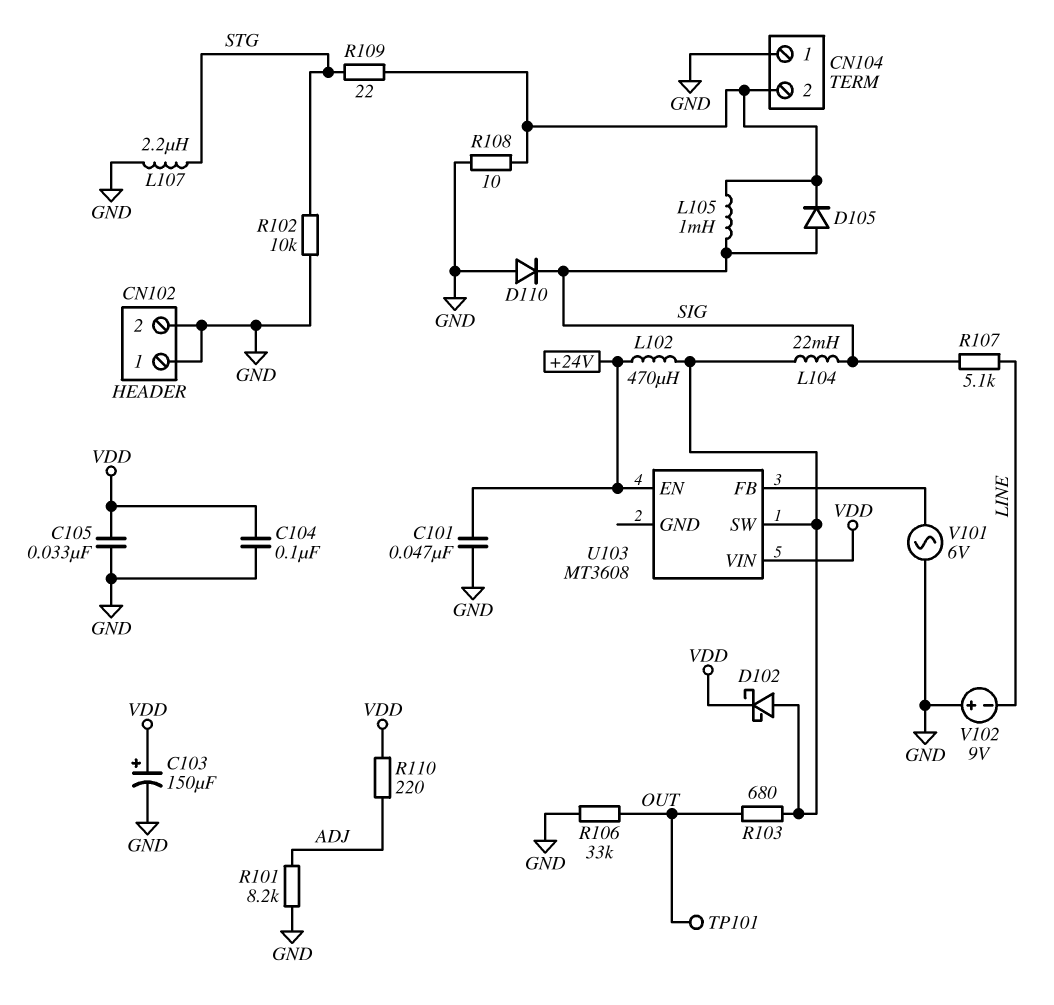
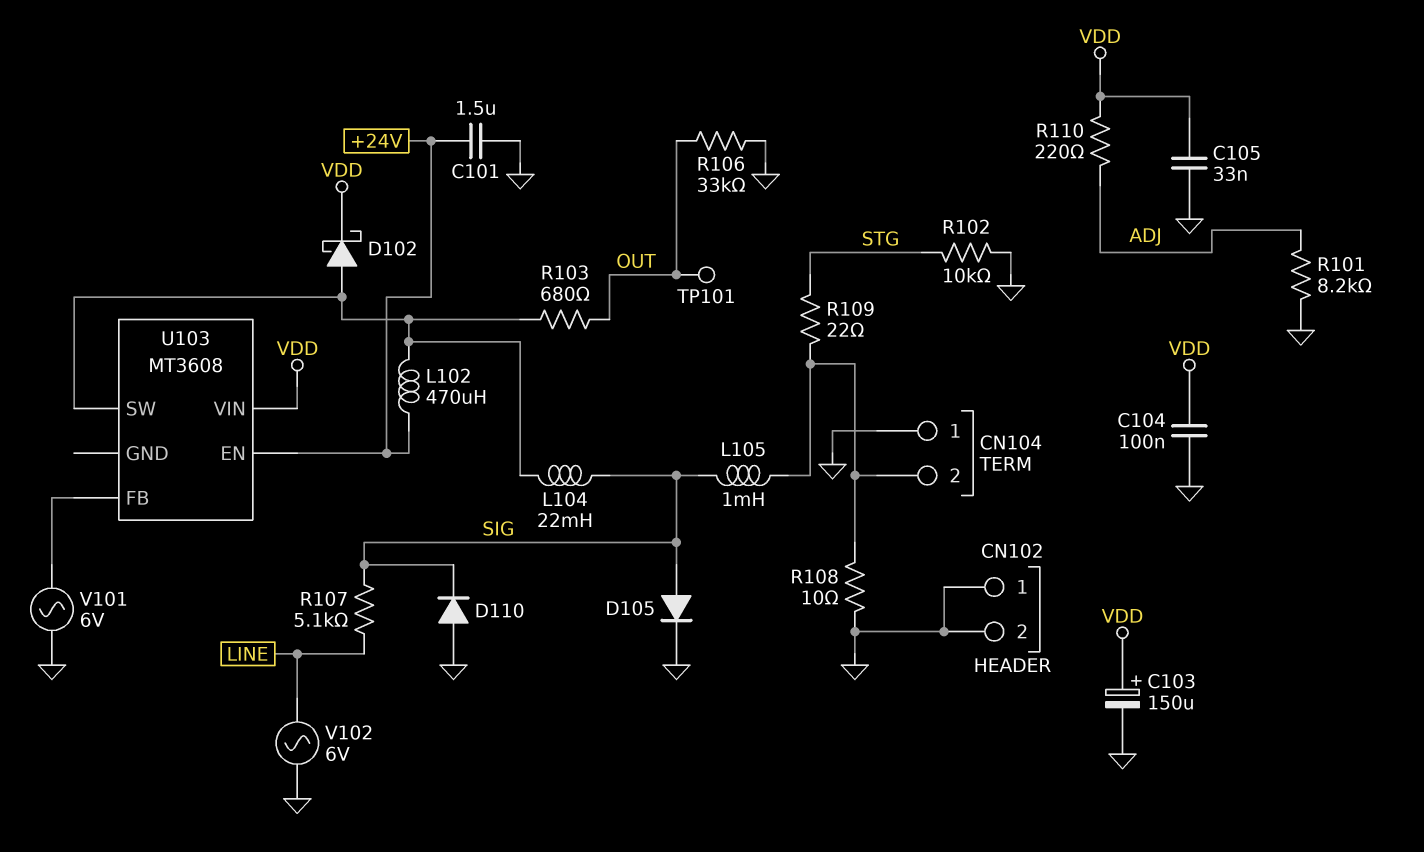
C101: 47nF (+24V, GND) -> 1.5uF (+24V, GND)
D105: diode (A SIG, K CN104/2) -> diode (A SIG, K GND)
L107: 2.2uH (GND, STG) -> none
V102: 9V (plus GND, minus LINE) -> AC 6V (GND, LINE)

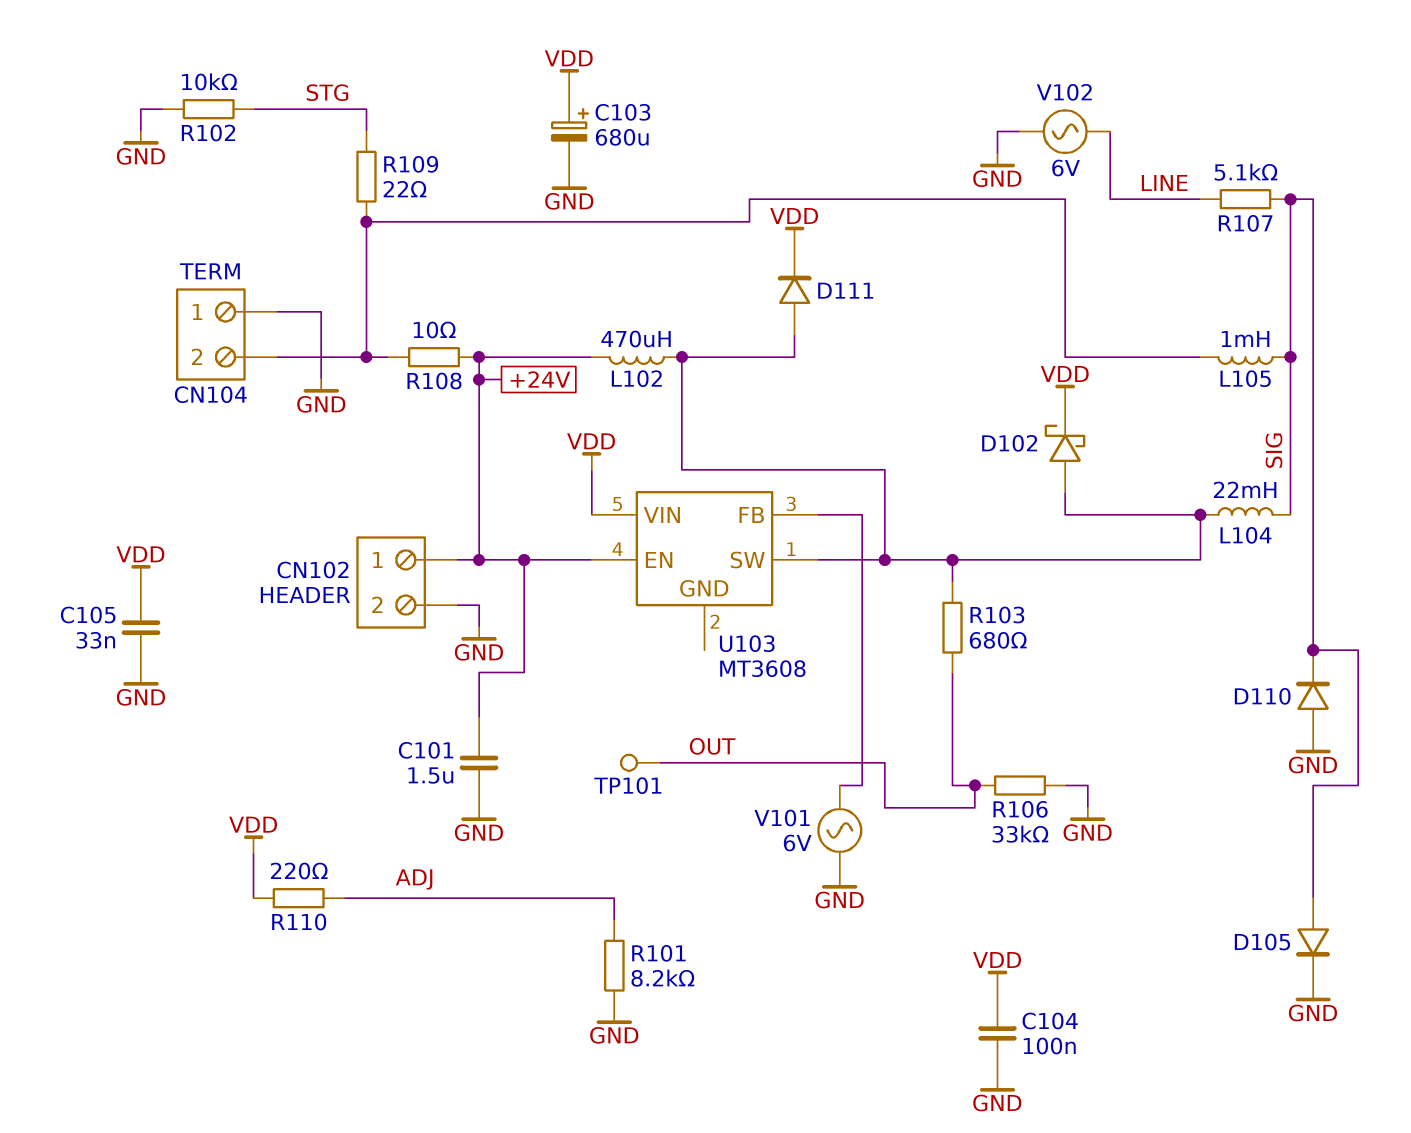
C103: 150uF (plus VDD, minus GND) -> 680uF (plus VDD, minus GND)
CN102 pin 1: GND -> +24V
D111: none -> diode (A U103/SW, K VDD)
R108: 10 (CN104/2, GND) -> 10 (+24V, CN104/2)

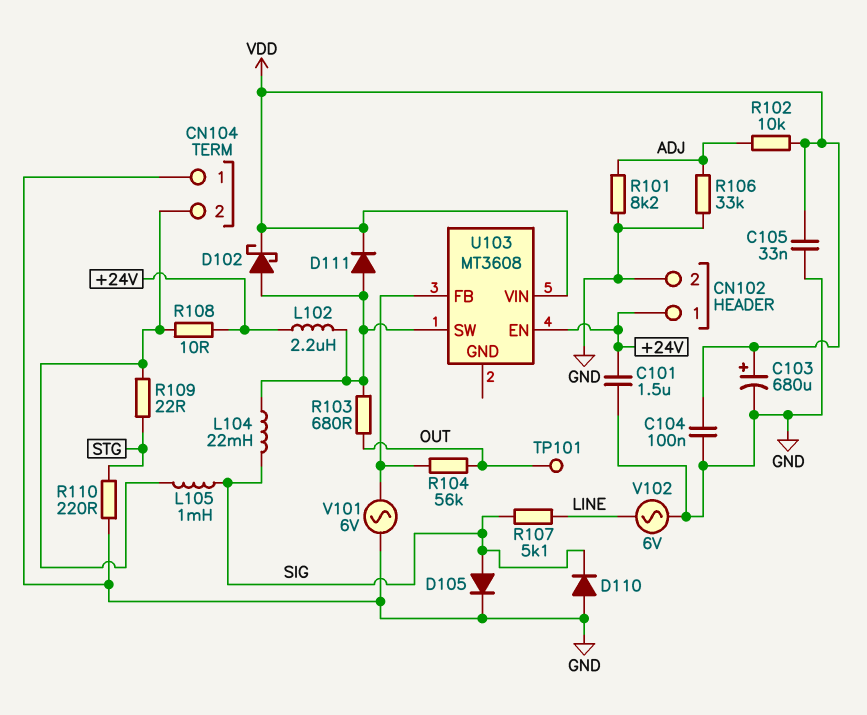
L102: 470uH (+24V, U103/SW) -> 2.2uH (+24V, U103/SW)
R102: 10k (GND, STG) -> 10k (ADJ, VDD)
R104: none -> 56k (OUT, U103/FB)
R106: 33k (GND, OUT) -> 33k (ADJ, GND)
R110: 220 (ADJ, VDD) -> 220 (GND, STG)

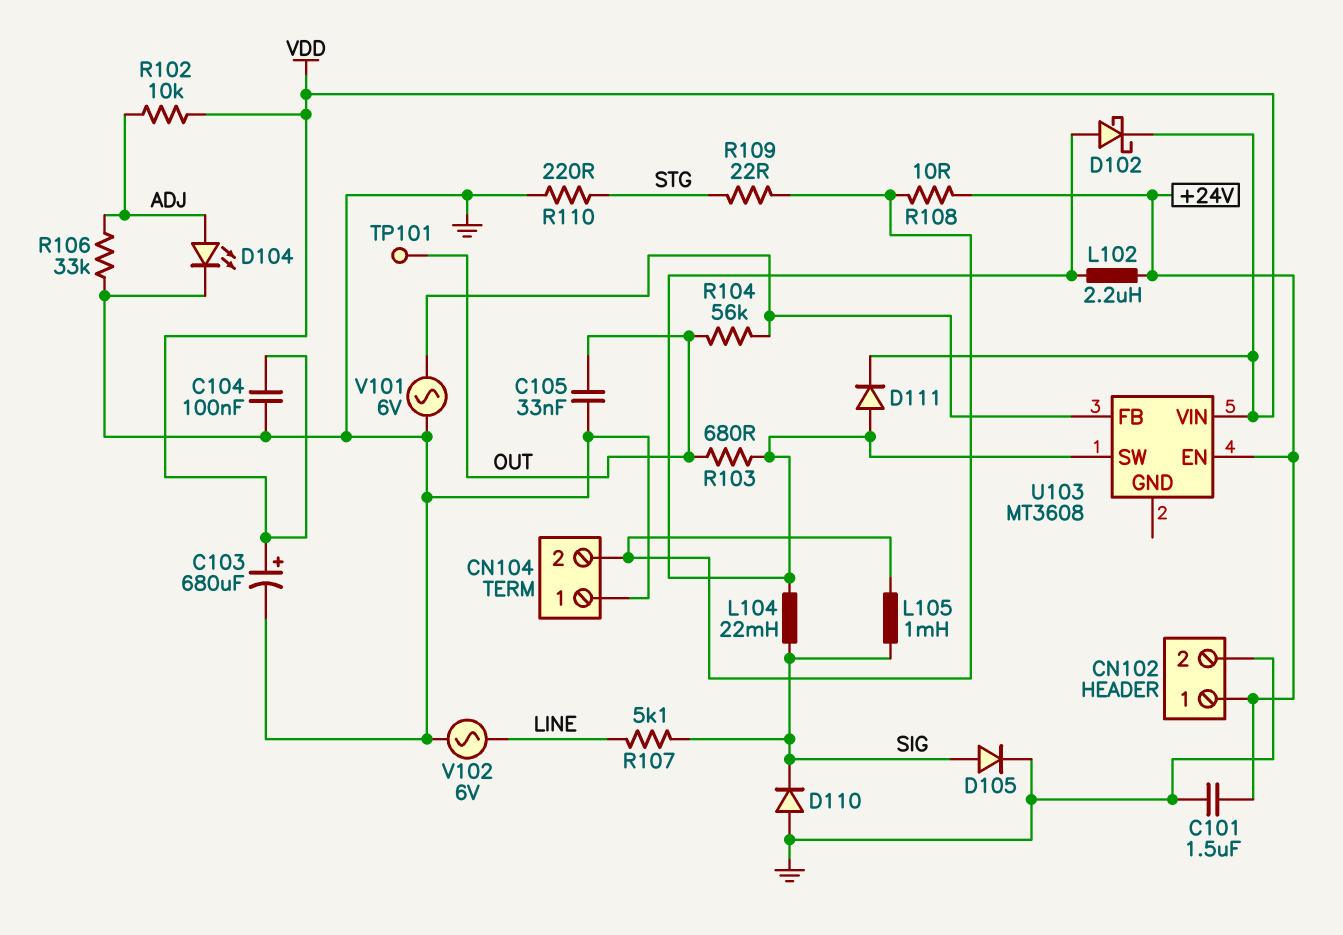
C105: 33nF (GND, VDD) -> 33nF (GND, OUT)
D104: none -> LED (A ADJ, K GND)
R101: 8.2k (ADJ, GND) -> none

